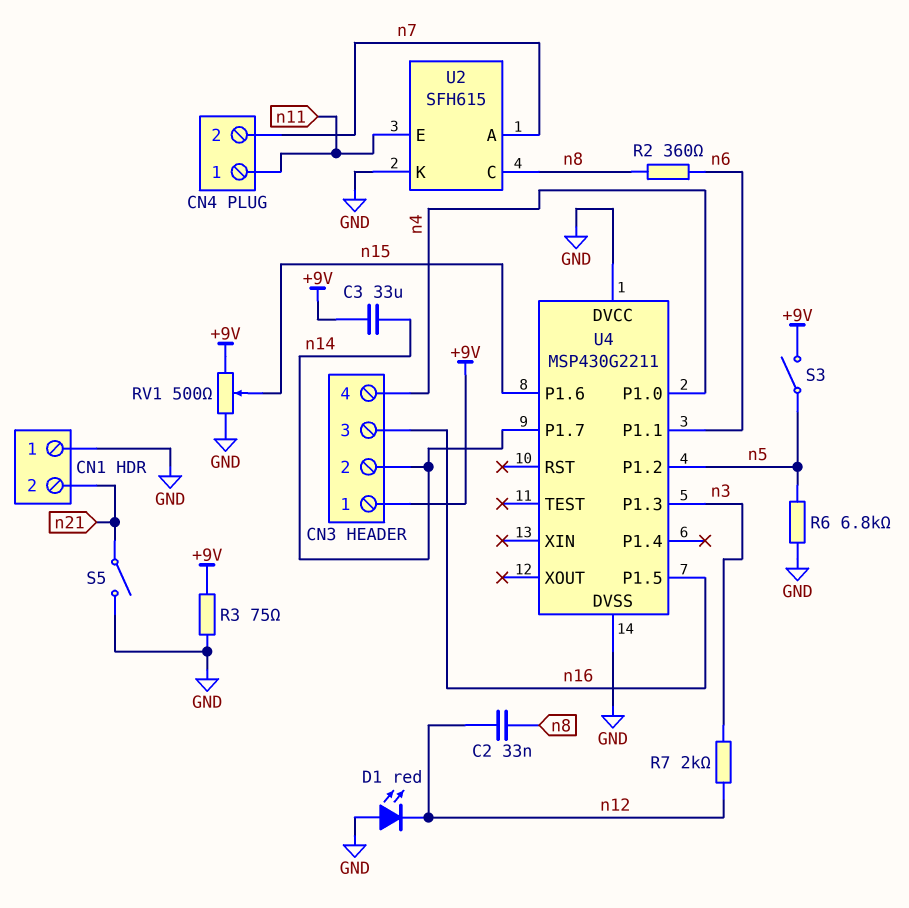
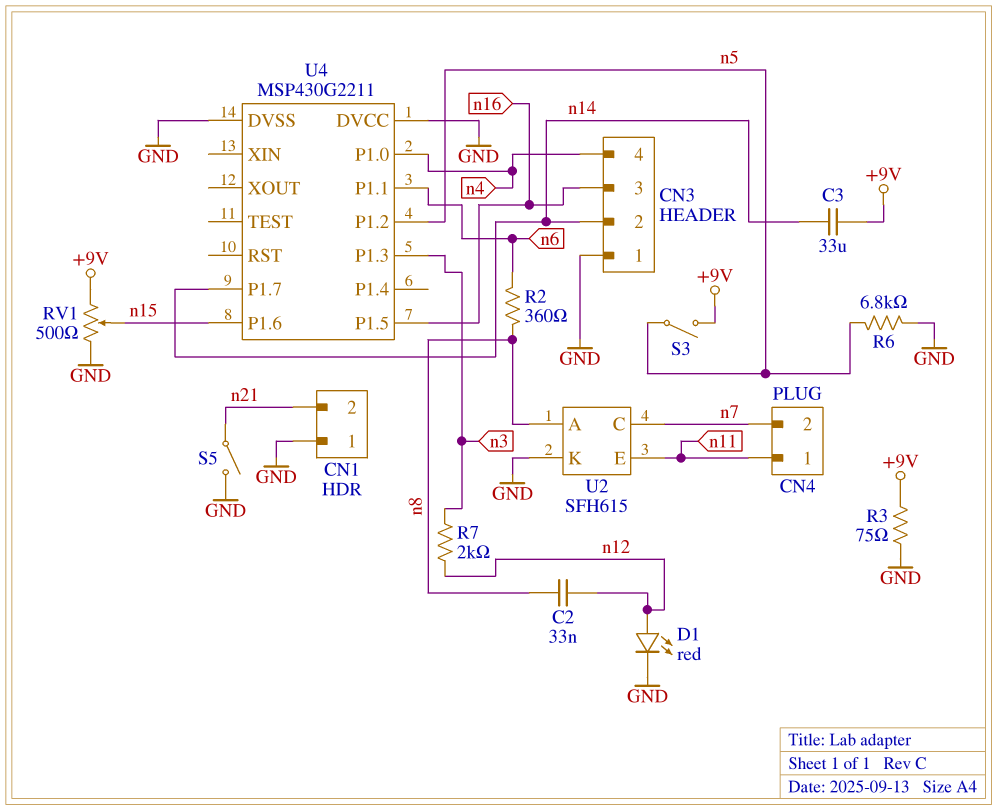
CN3 pin 1: +9V -> GND
D1: LED red (A GND, K n12) -> LED red (A n12, K GND)
U2 pin A: n7 -> n8
U2 pin C: n8 -> n7

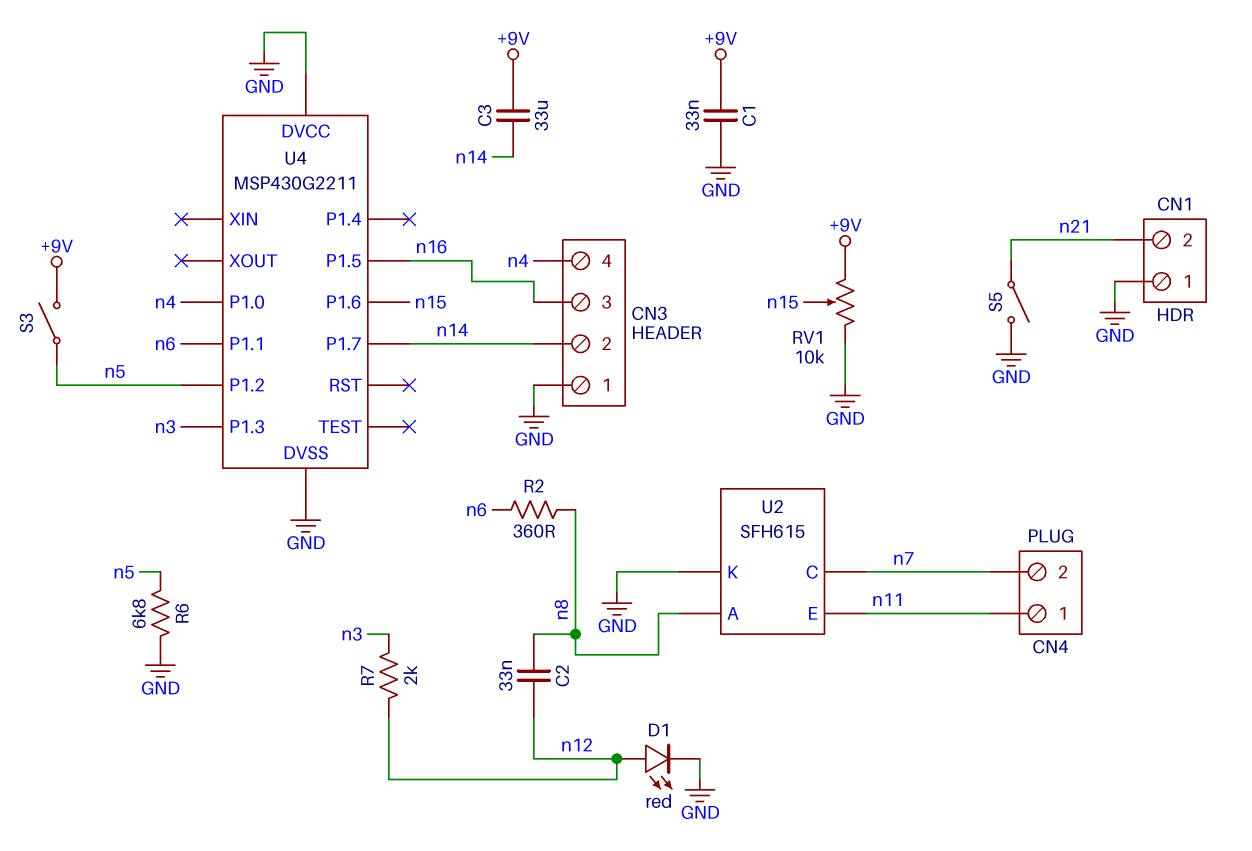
C1: none -> 33nF (+9V, GND)
R3: 75 (+9V, GND) -> none
RV1: 500 (+9V, GND, wiper n15) -> 10k (+9V, GND, wiper n15)

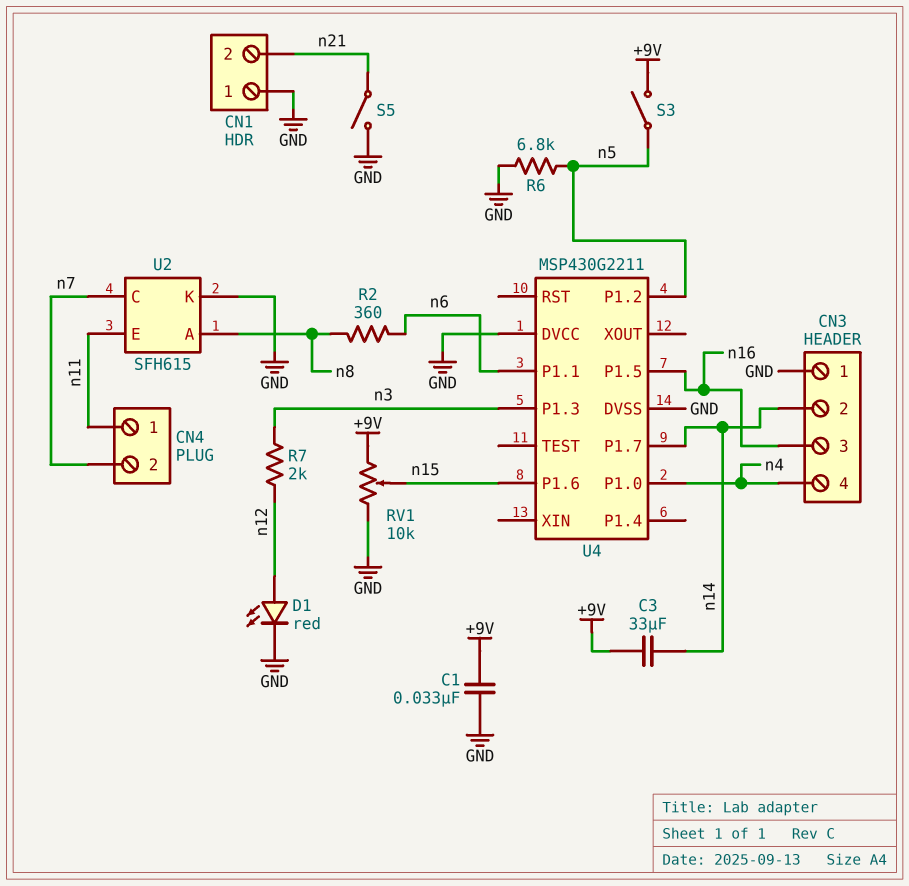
C2: 33nF (n8, n12) -> none

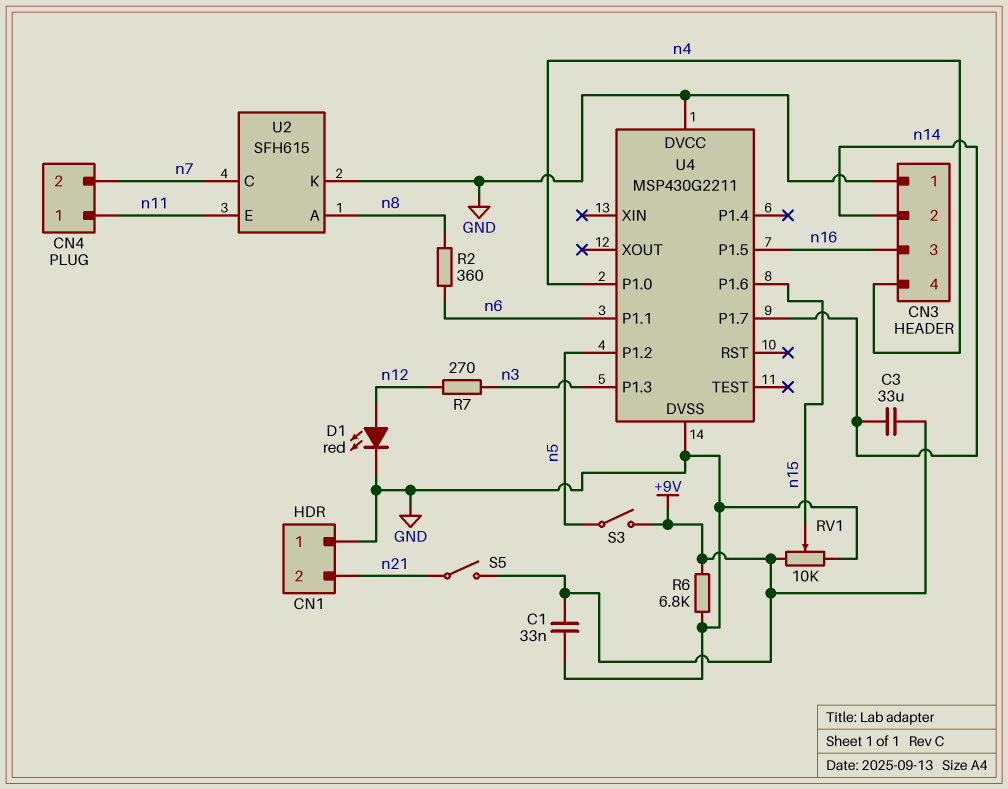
R6: 6.8k (GND, n5) -> 6.8k (+9V, GND)
R7: 2k (n3, n12) -> 270 (n3, n12)
S5: switch (GND, n21) -> switch (+9V, n21)

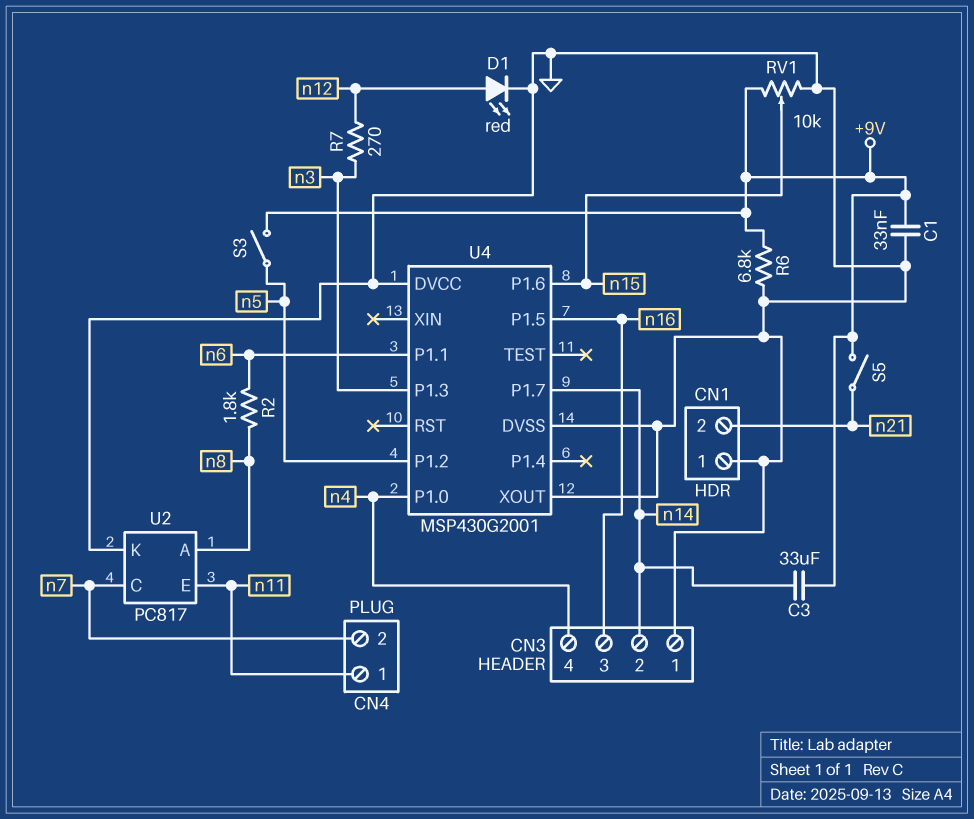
R2: 360 (n6, n8) -> 1.8k (n6, n8)
U2: SFH615 -> PC817
U4: MSP430G2211 -> MSP430G2001
U4 pin XOUT: none -> GND

